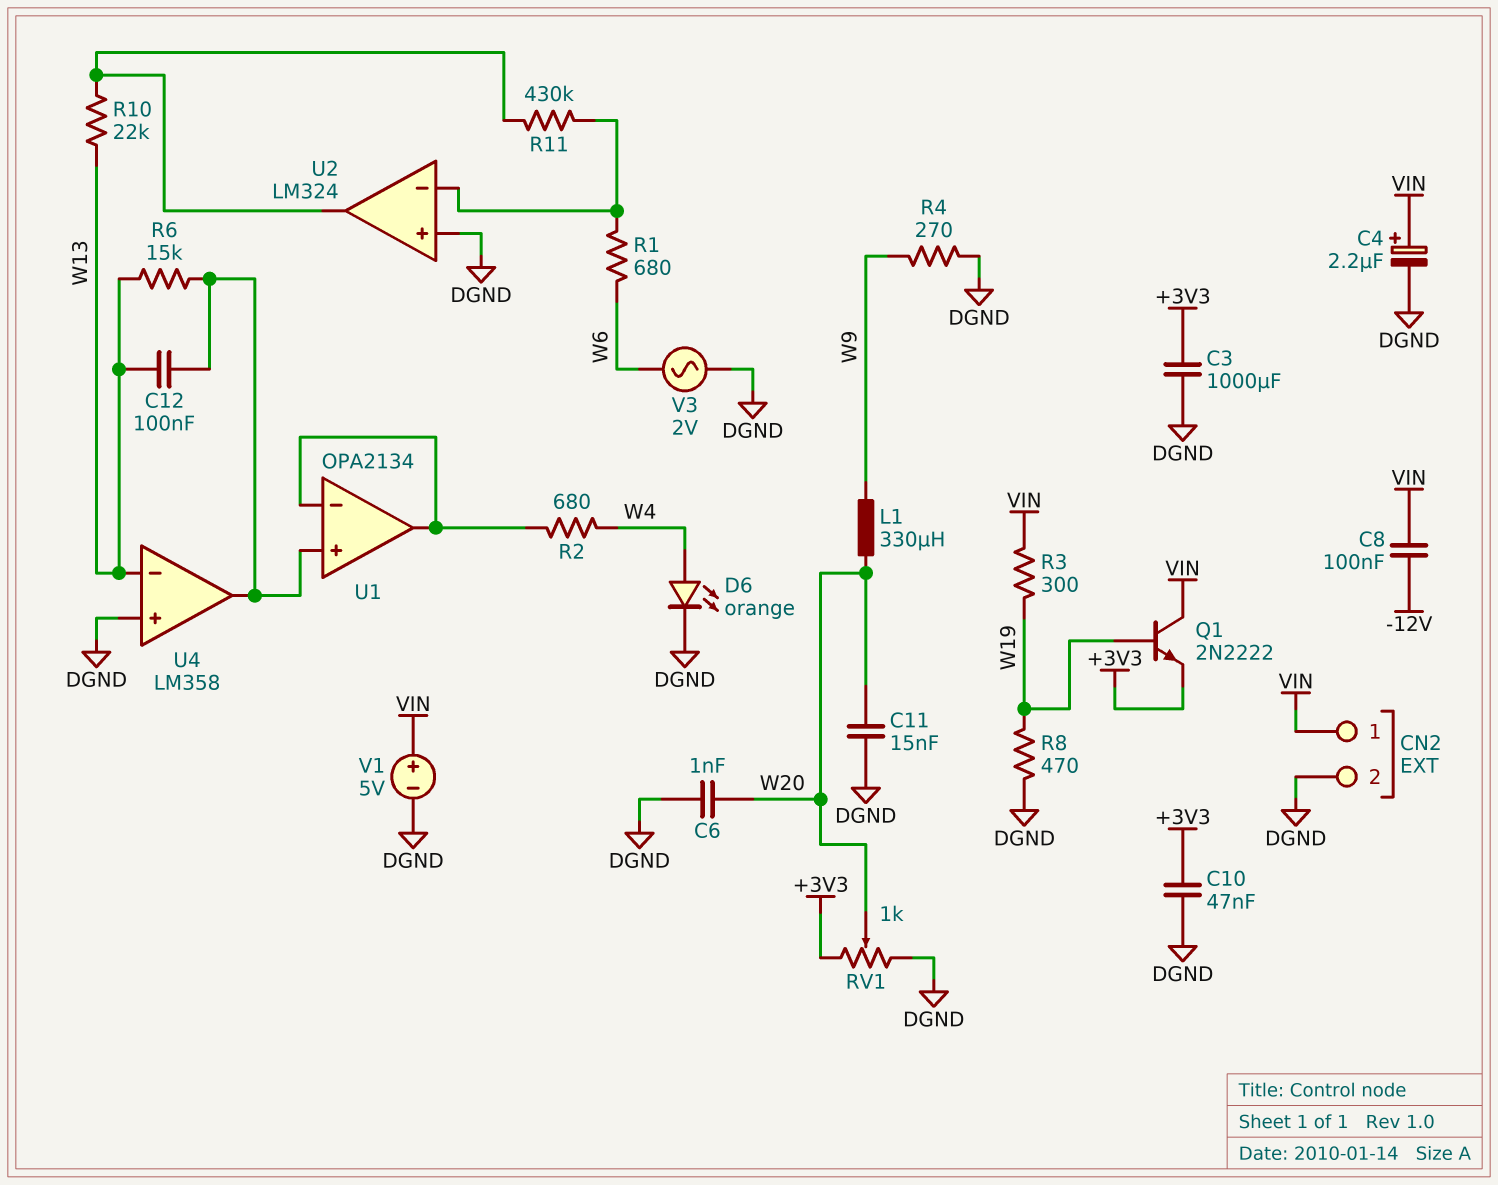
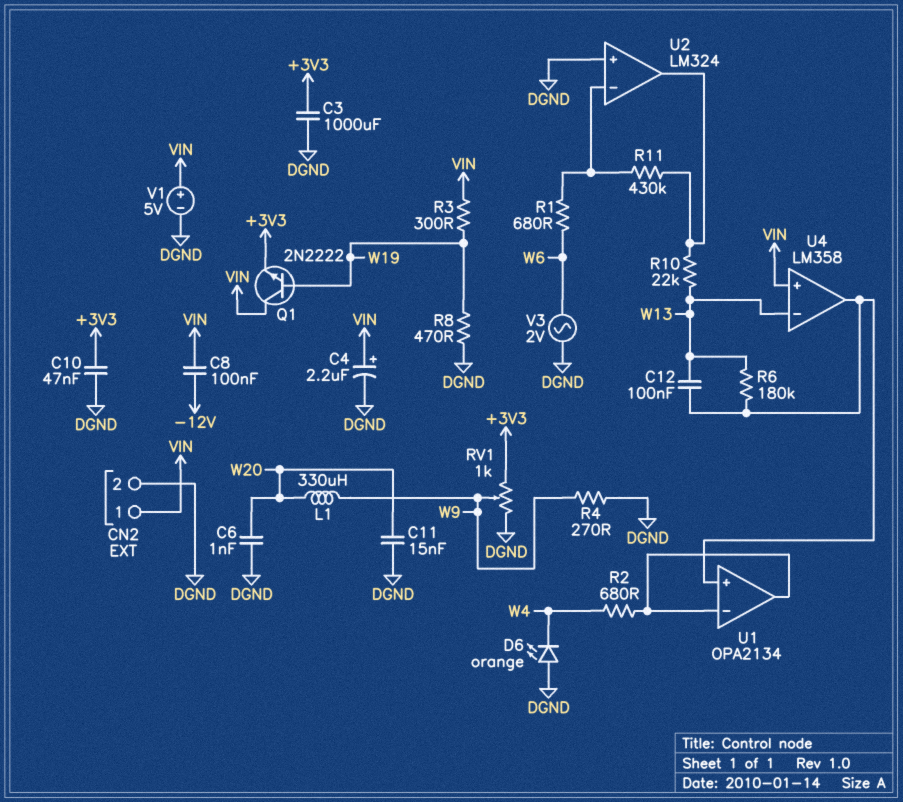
D6: LED orange (A W4, K DGND) -> LED orange (A DGND, K W4)
R6: 15k (U1/in+, W13) -> 180k (U1/in+, W13)
RV1: 1k (+3V3, DGND, wiper W20) -> 1k (+3V3, DGND, wiper W9)
U4 pin in+: DGND -> VIN

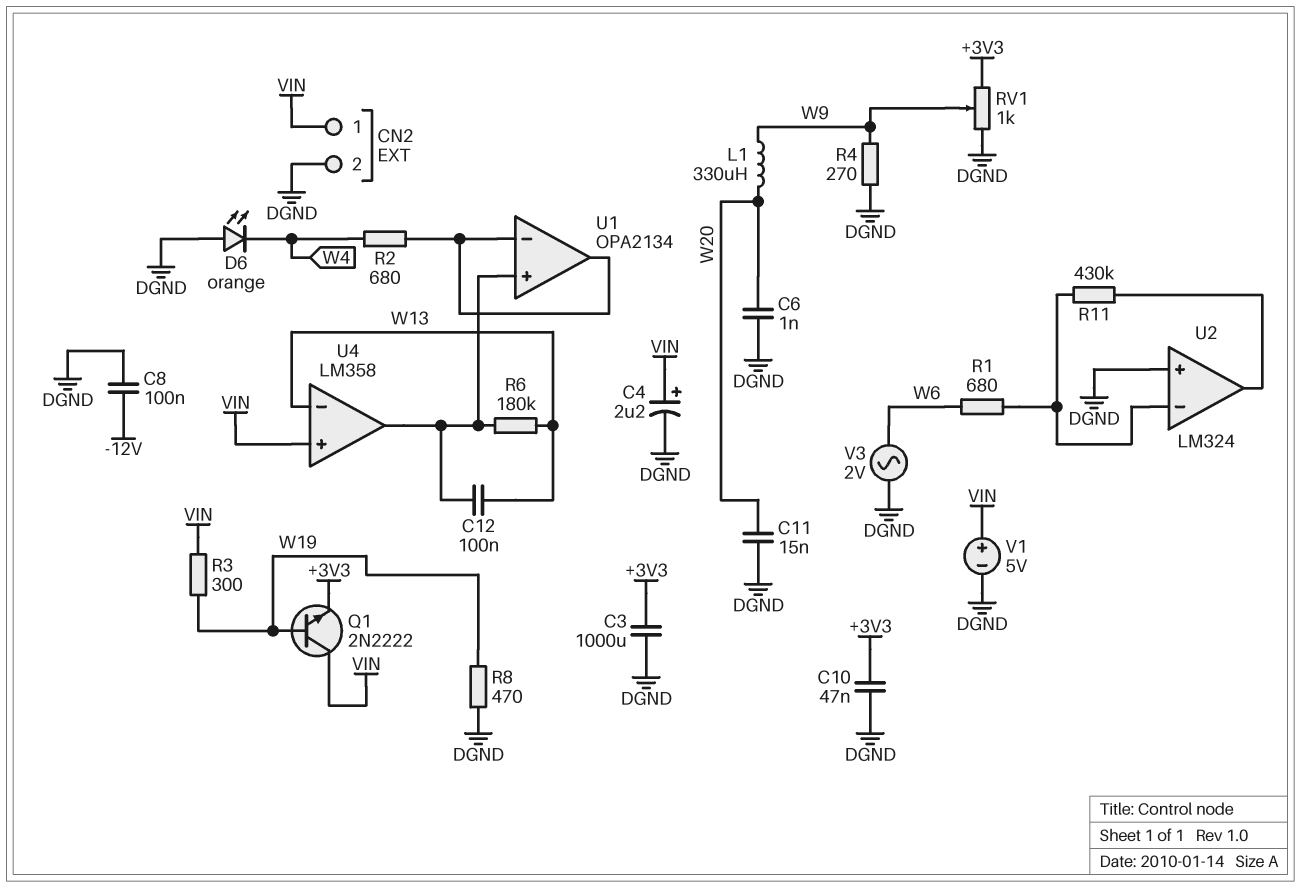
C8: 100nF (-12V, VIN) -> 100nF (-12V, DGND)
R10: 22k (U2/out, W13) -> none

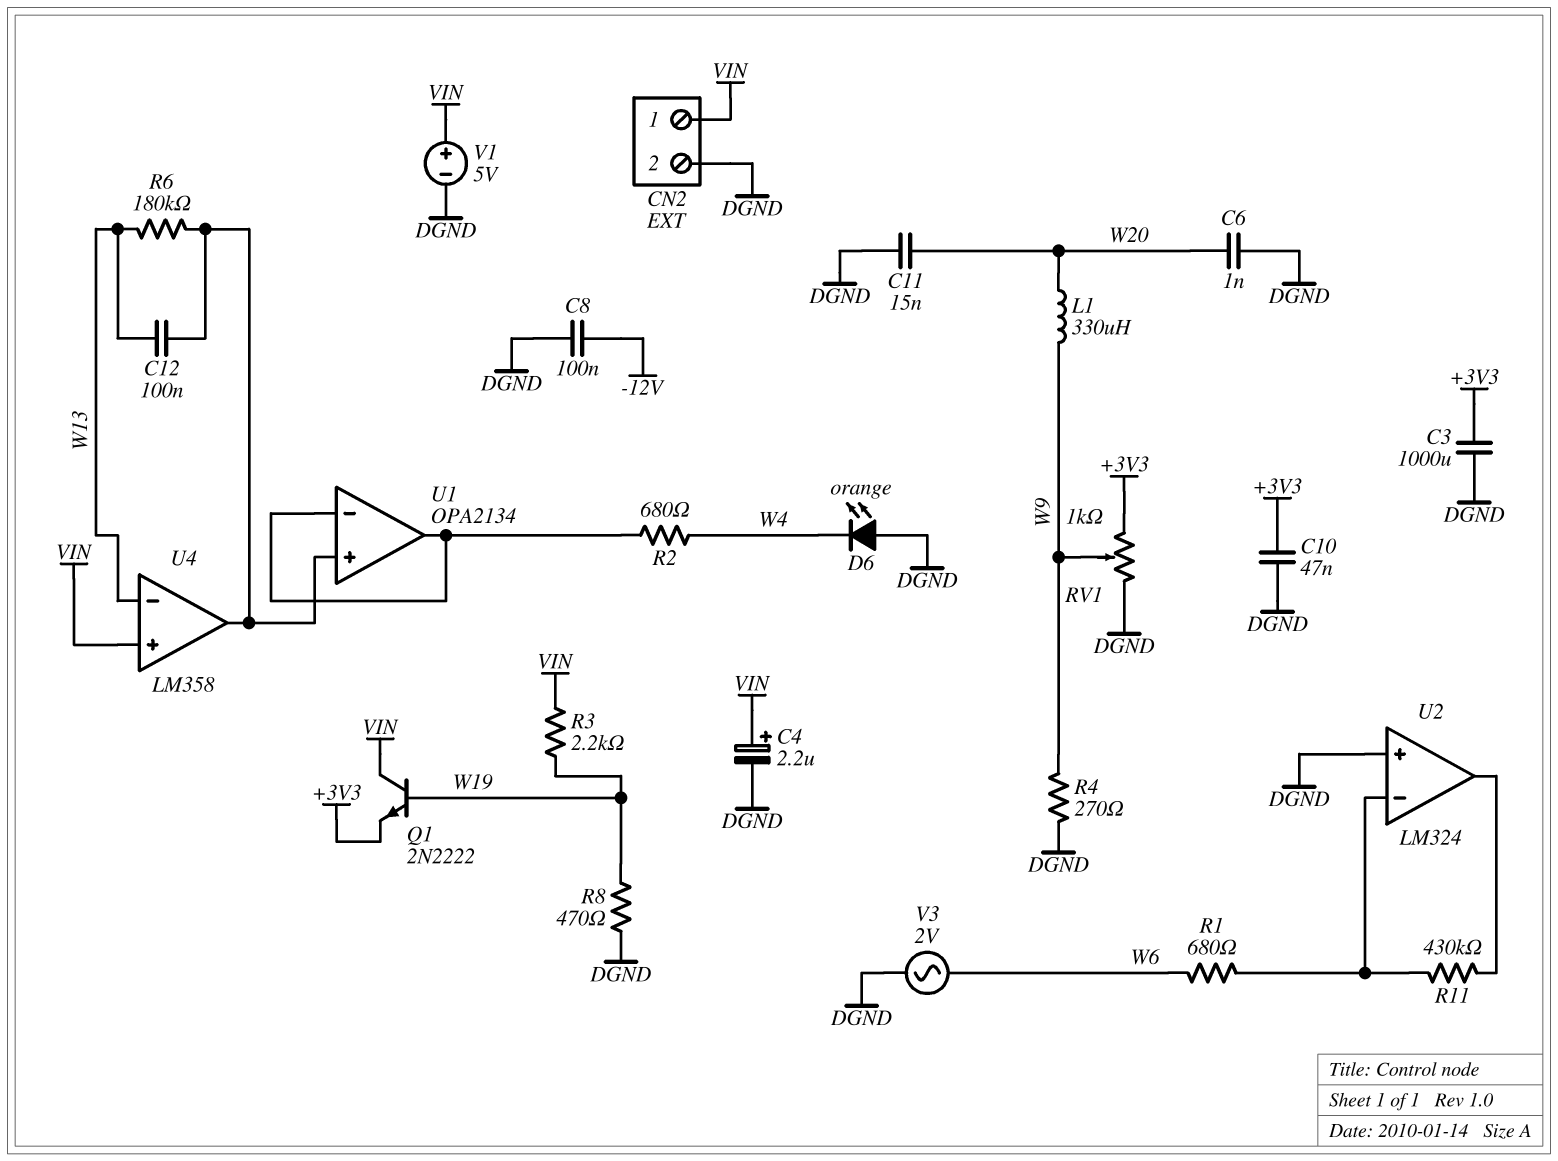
R3: 300 (VIN, W19) -> 2.2k (VIN, W19)

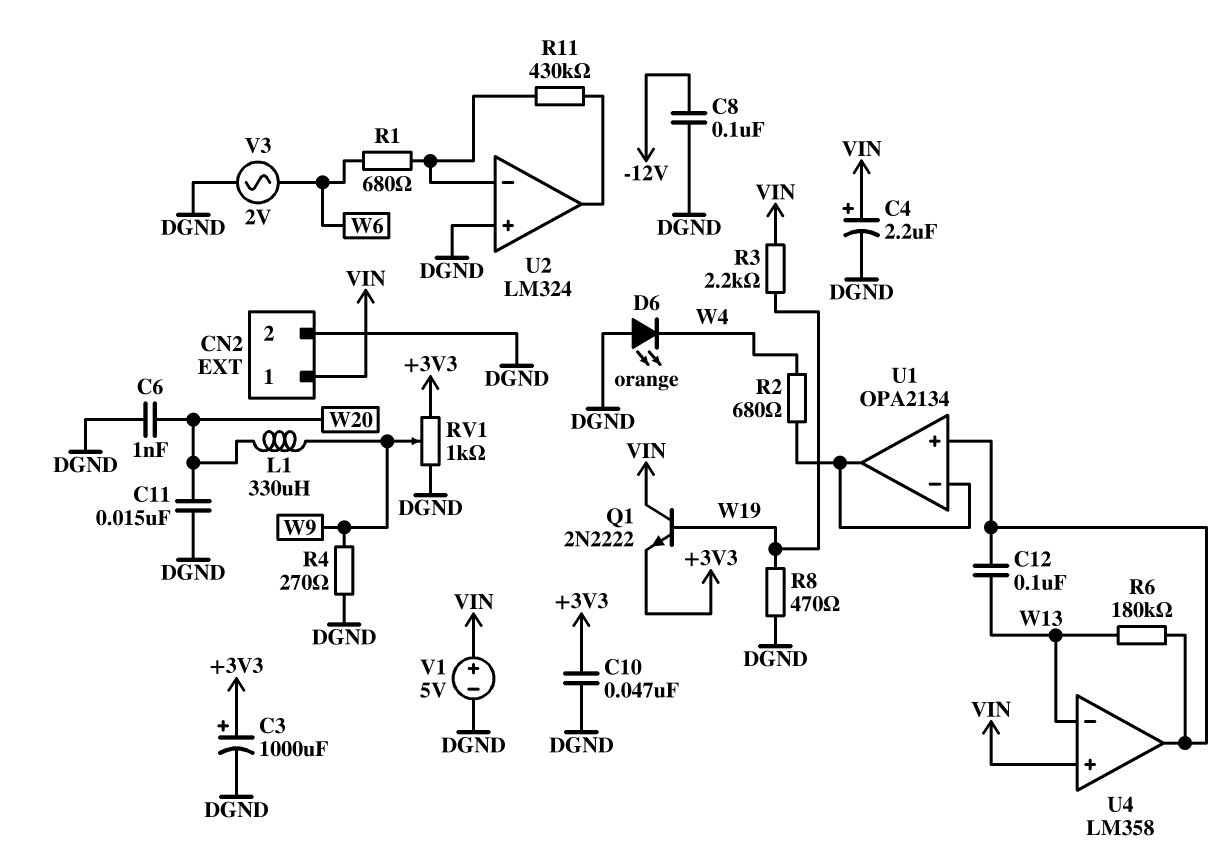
C3: 1000uF (+3V3, DGND) -> 1000uF (plus +3V3, minus DGND)

